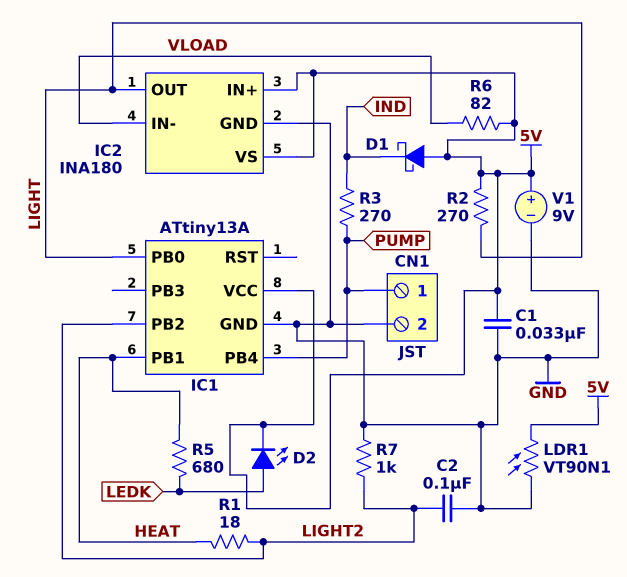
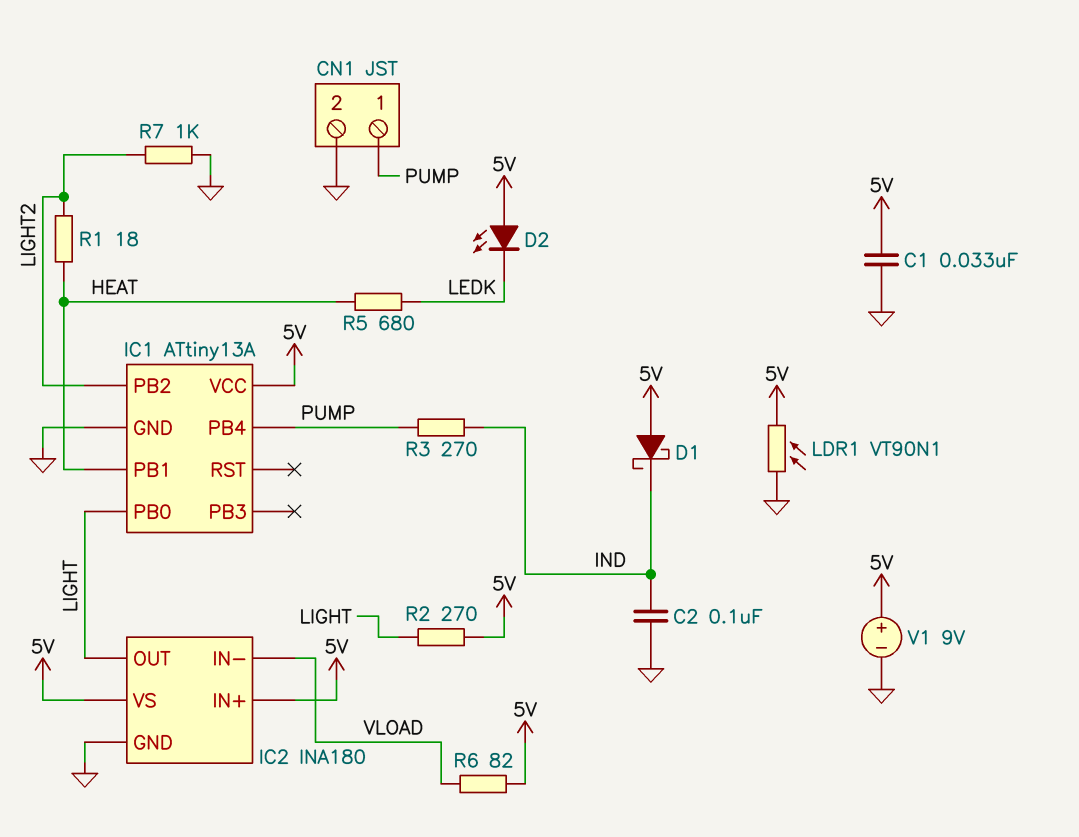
C2: 100nF (GND, LIGHT2) -> 100nF (GND, IND)
D2: LED (A LEDK, K 5V) -> LED (A 5V, K LEDK)

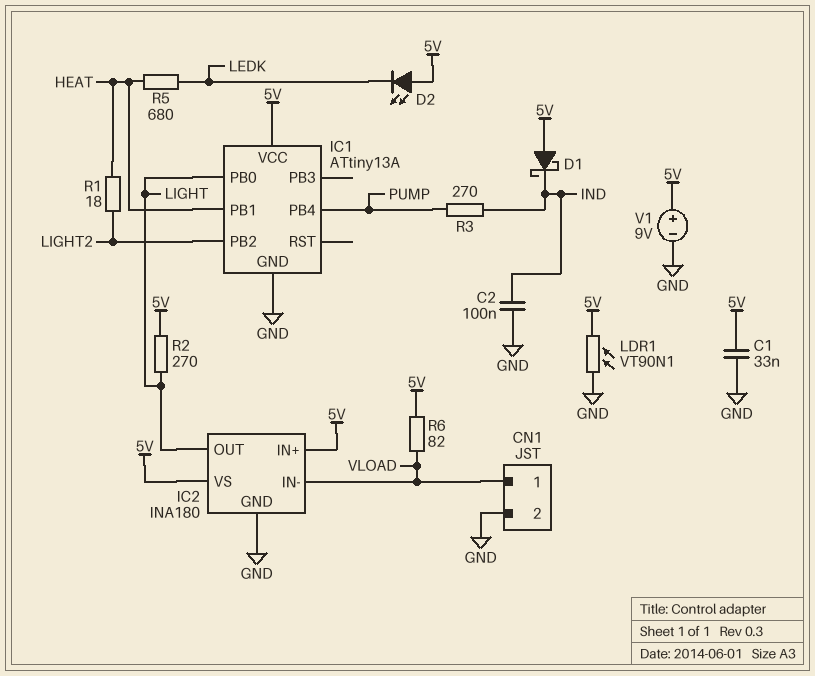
CN1 pin 1: PUMP -> VLOAD
R7: 1k (GND, LIGHT2) -> none

